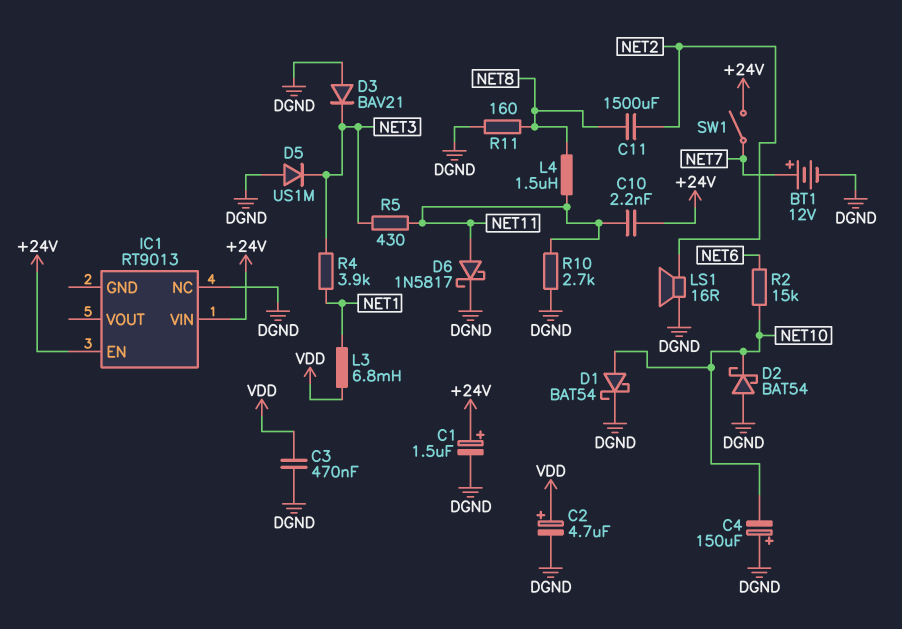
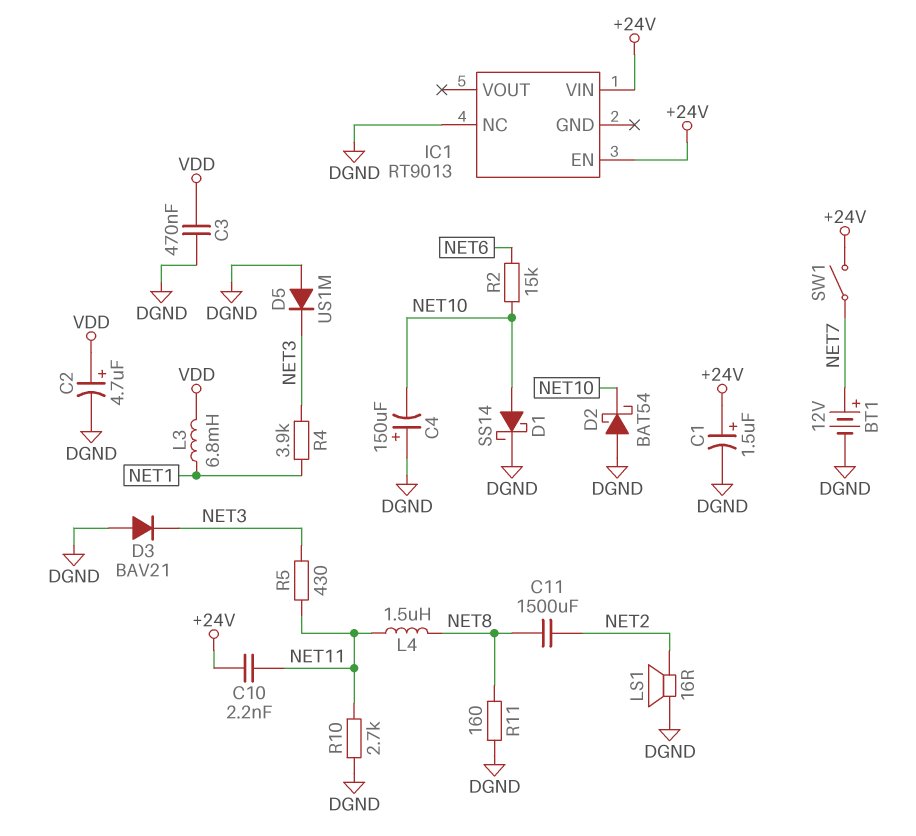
D1: schottky BAT54 (A NET10, K DGND) -> schottky SS14 (A NET10, K DGND)
D6: schottky 1N5817 (A NET11, K DGND) -> none

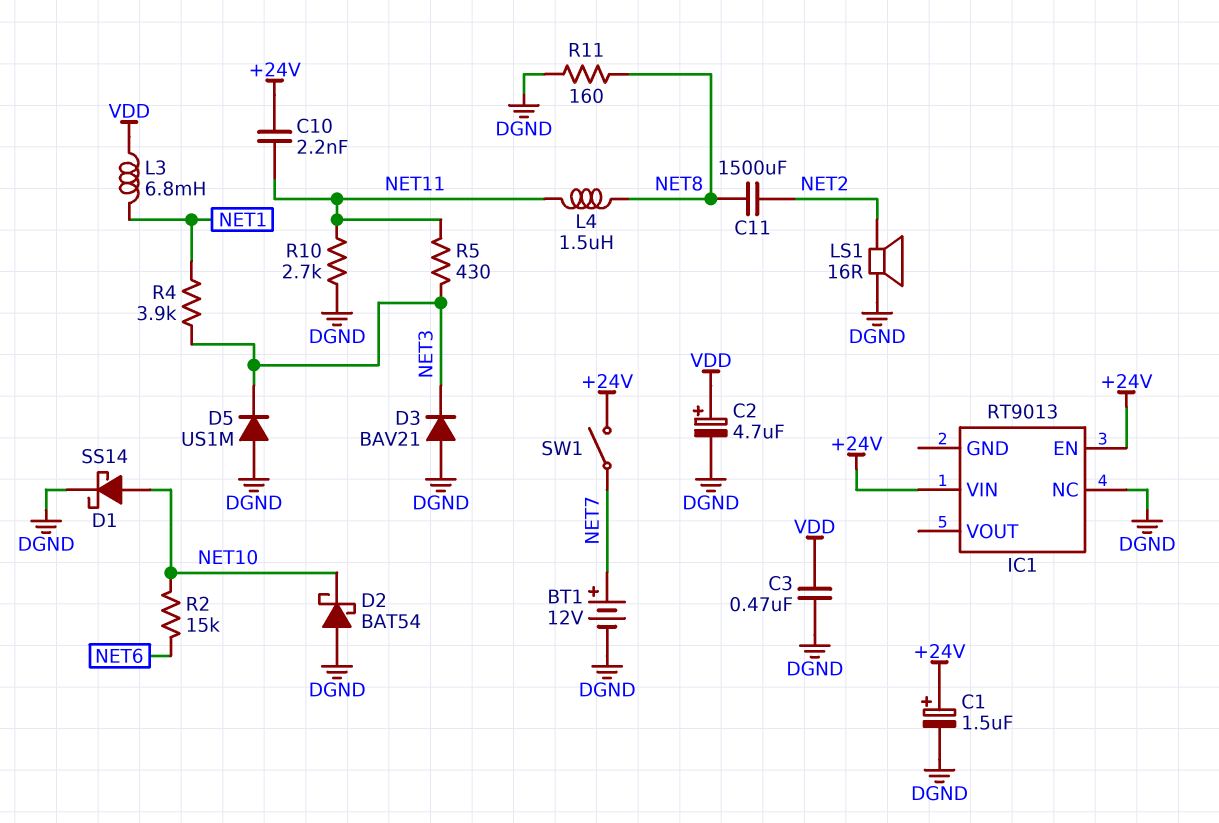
C4: 150uF (plus DGND, minus NET10) -> none

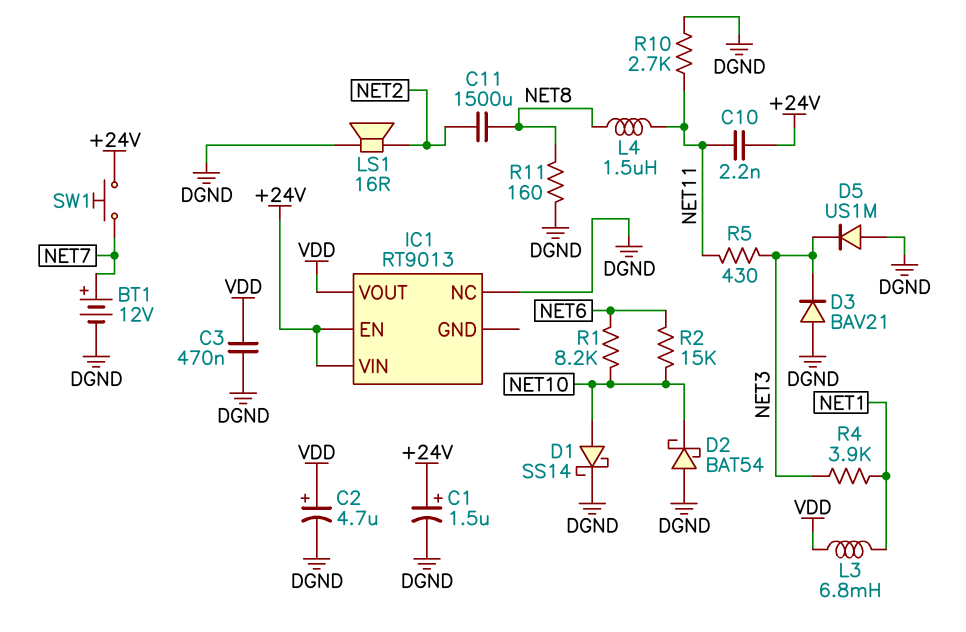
IC1 pin VOUT: none -> VDD
R1: none -> 8.2k (NET6, NET10)
SW1: switch (+24V, NET7) -> button (+24V, NET7)

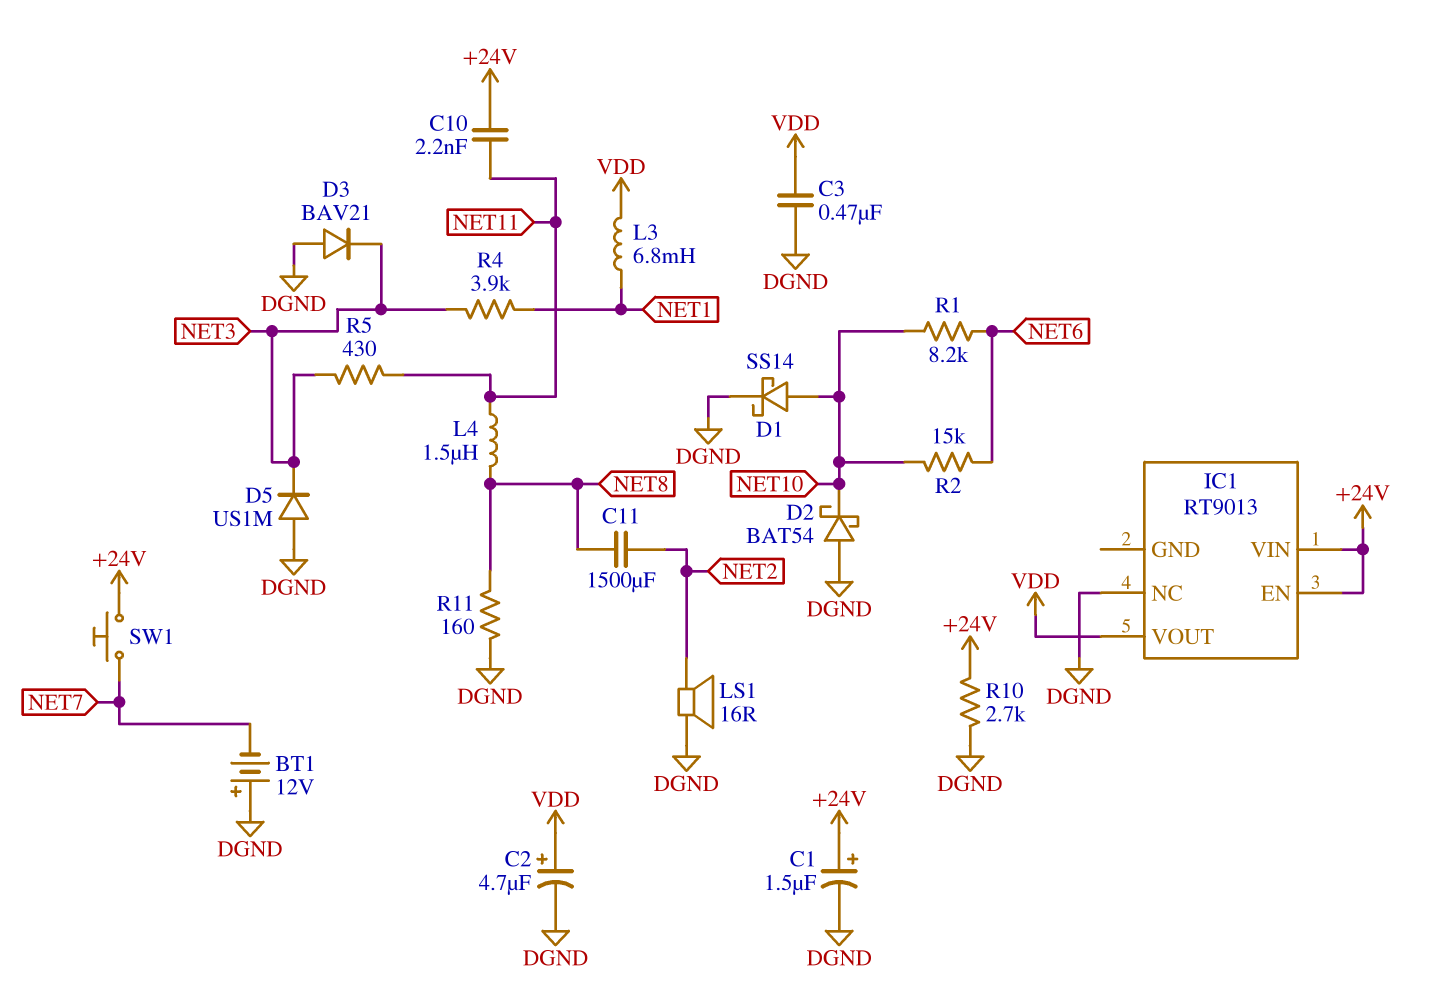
BT1: 12V (plus NET7, minus DGND) -> 12V (plus DGND, minus NET7)
R10: 2.7k (DGND, NET11) -> 2.7k (+24V, DGND)

